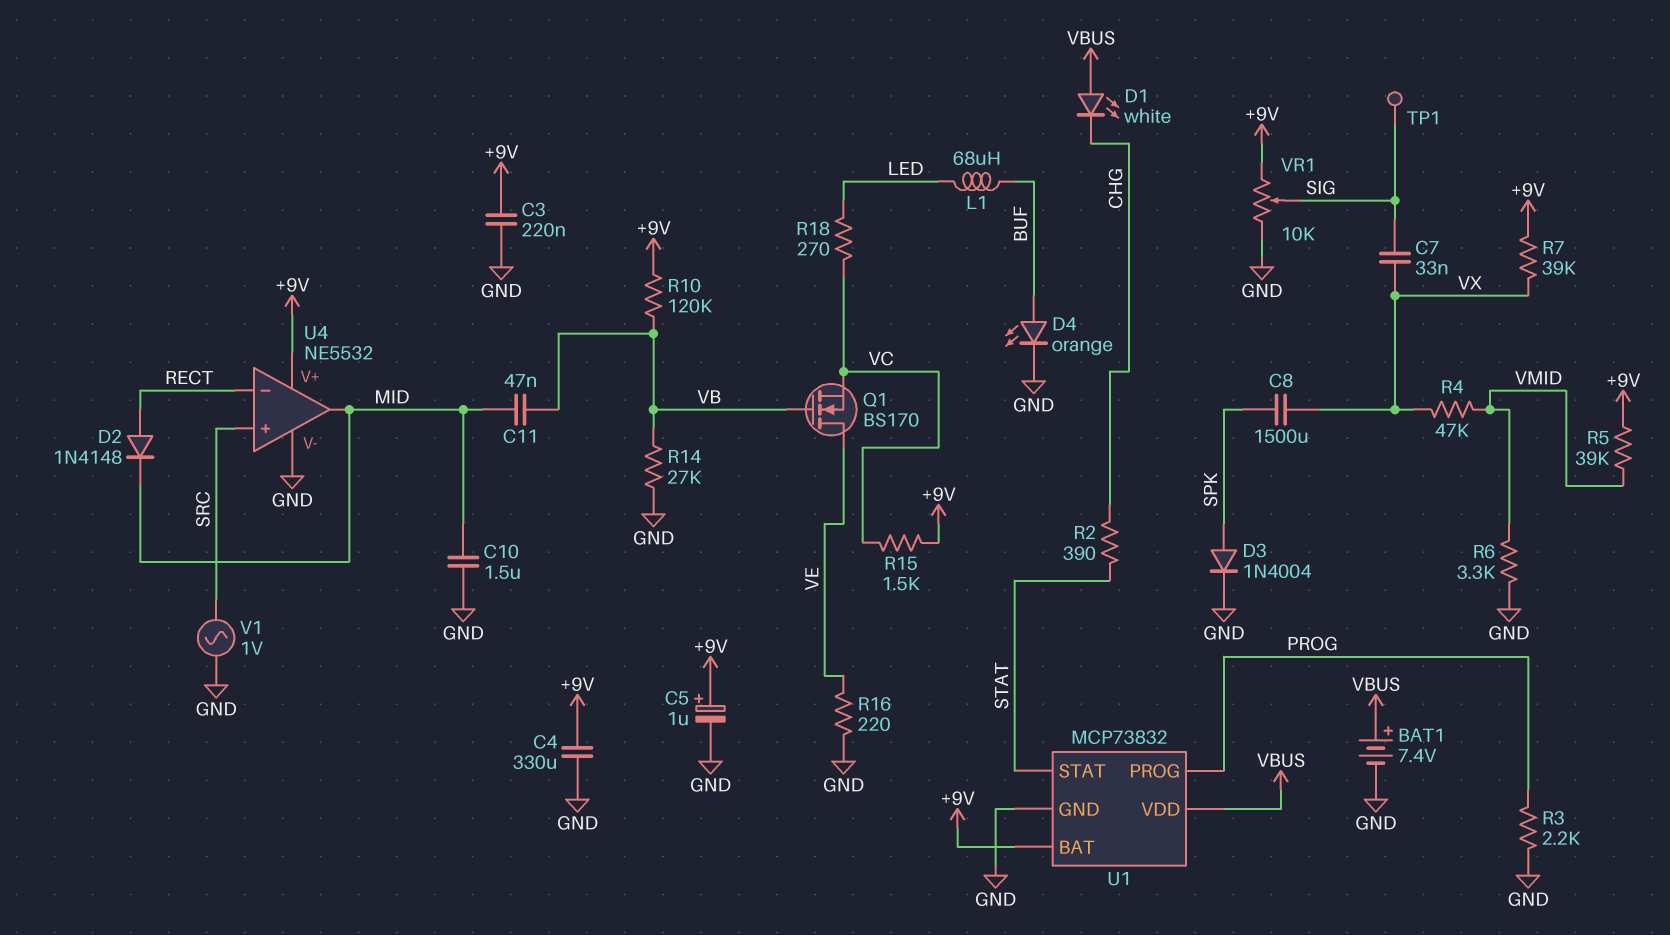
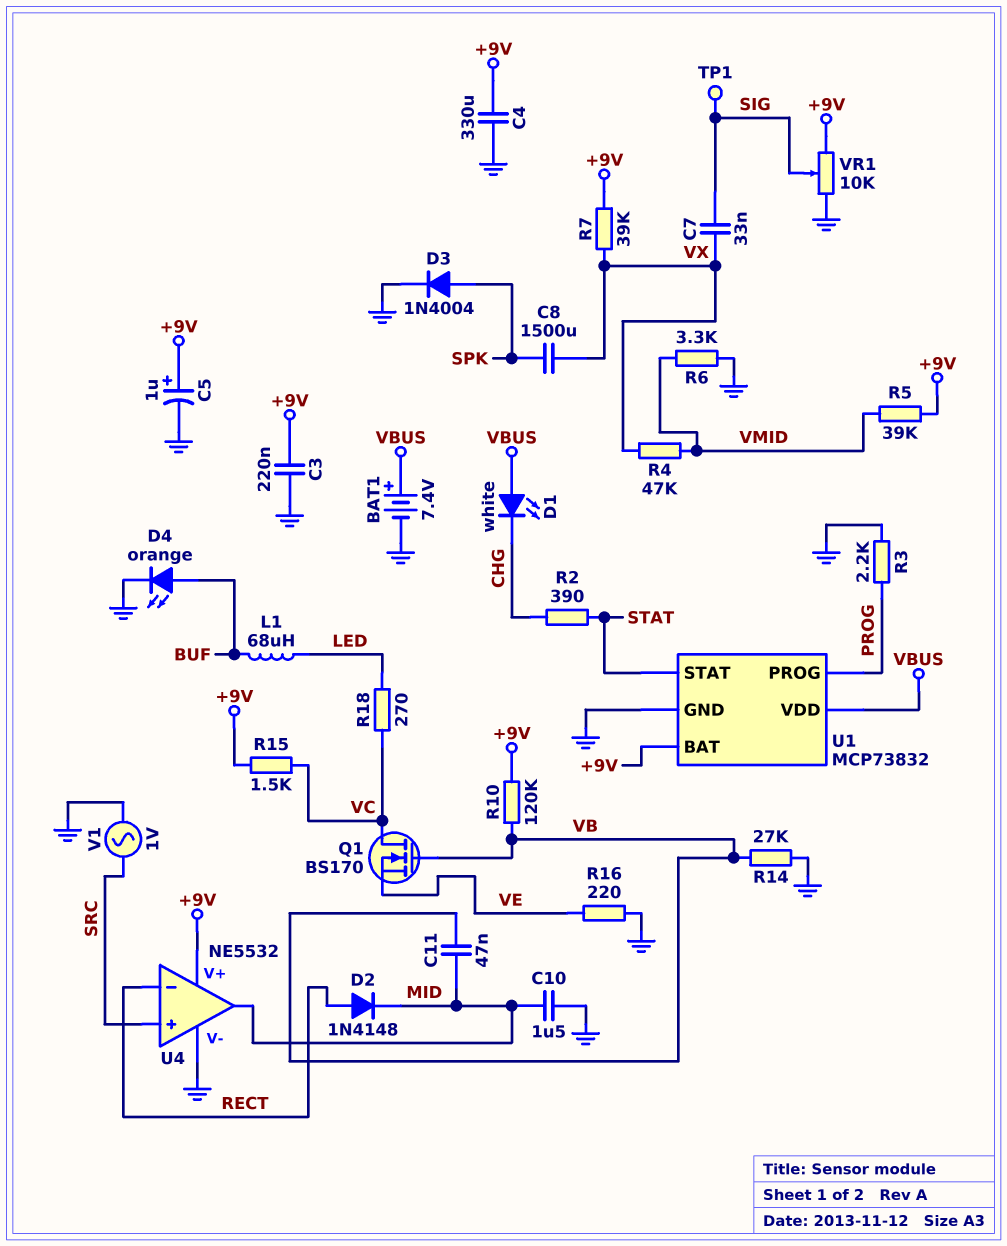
Q1: NMOS BS170 (G VB, D VE, S VC) -> NMOS BS170 (G VB, D VC, S VE)

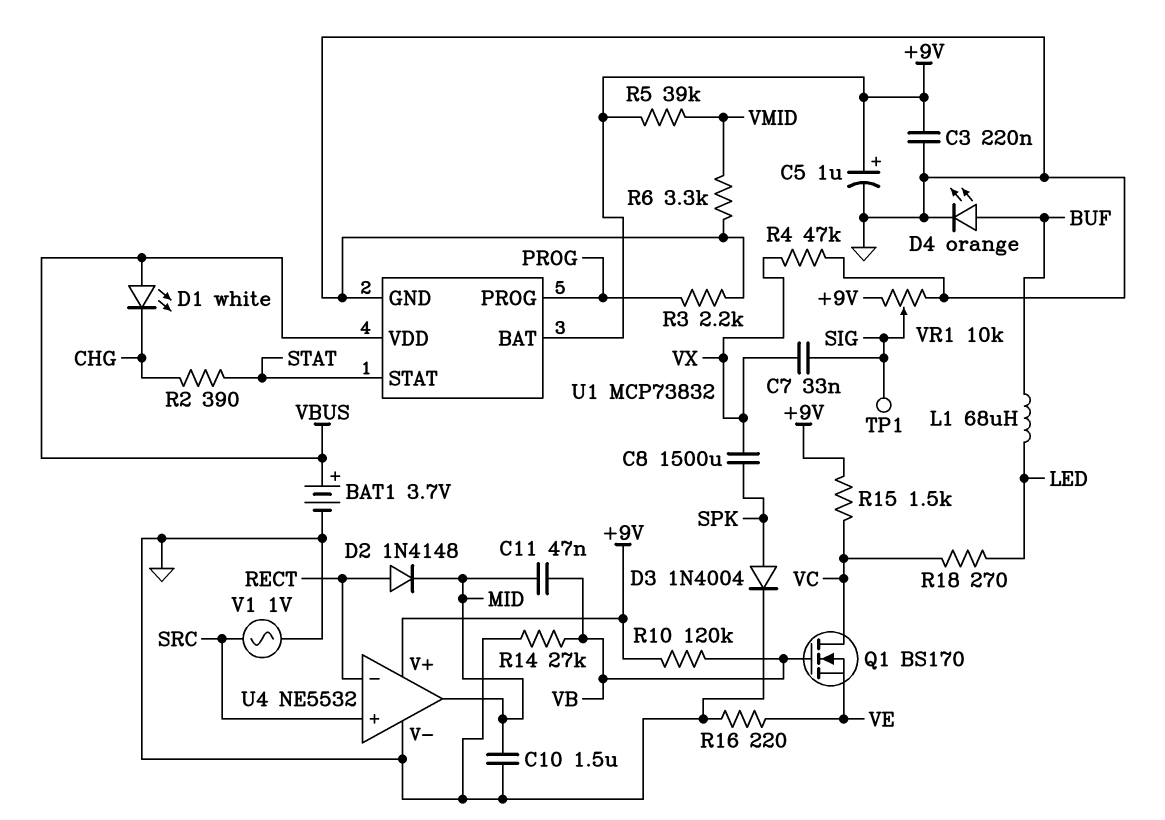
BAT1: 7.4V (plus VBUS, minus GND) -> 3.7V (plus VBUS, minus GND)
C4: 330uF (+9V, GND) -> none
R4: 47k (VMID, VX) -> 47k (GND, VX)
R7: 39k (+9V, VX) -> none

